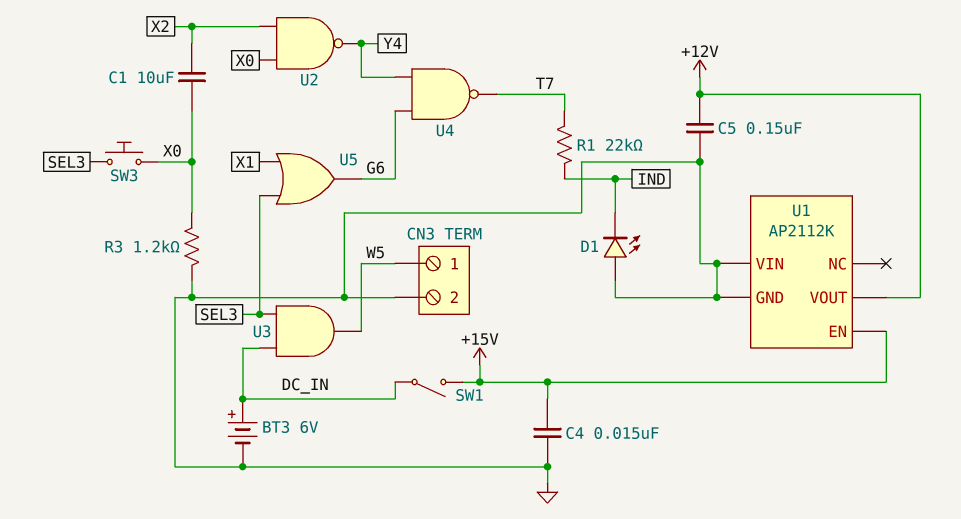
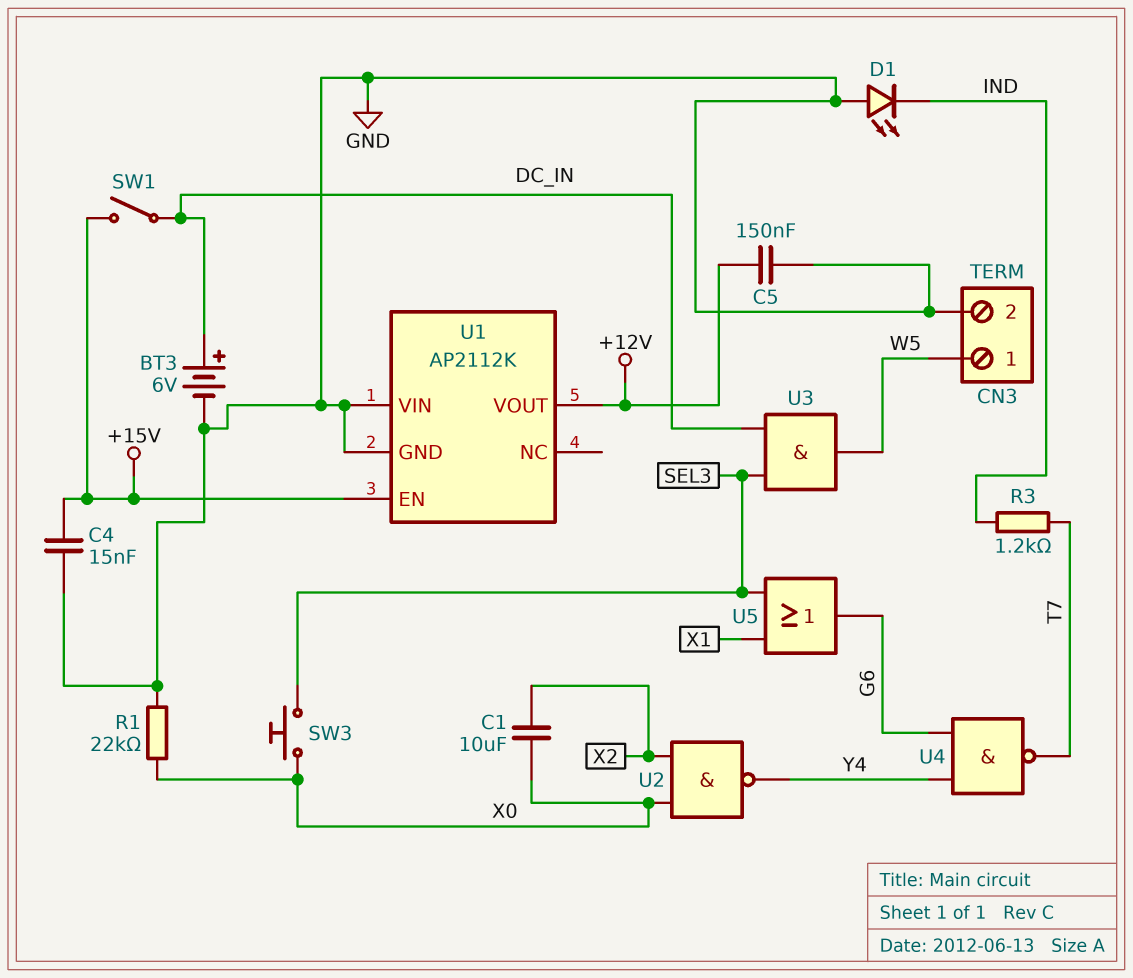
R1: 22k (IND, T7) -> 22k (GND, X0)
R3: 1.2k (GND, X0) -> 1.2k (IND, T7)

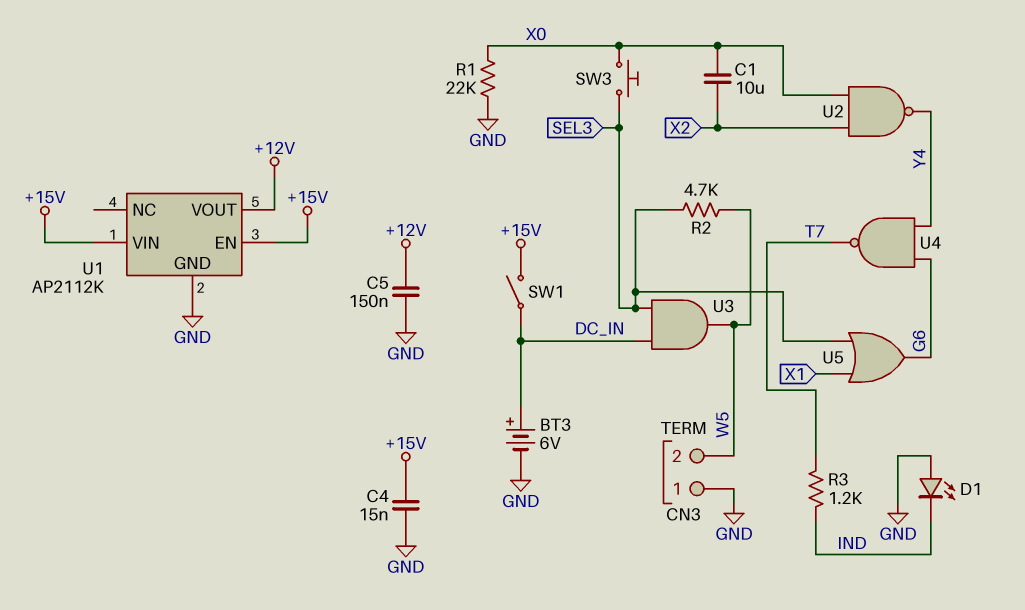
CN3 pin 1: W5 -> GND
CN3 pin 2: GND -> W5
R2: none -> 4.7k (SEL3, W5)
U1 pin VIN: GND -> +15V

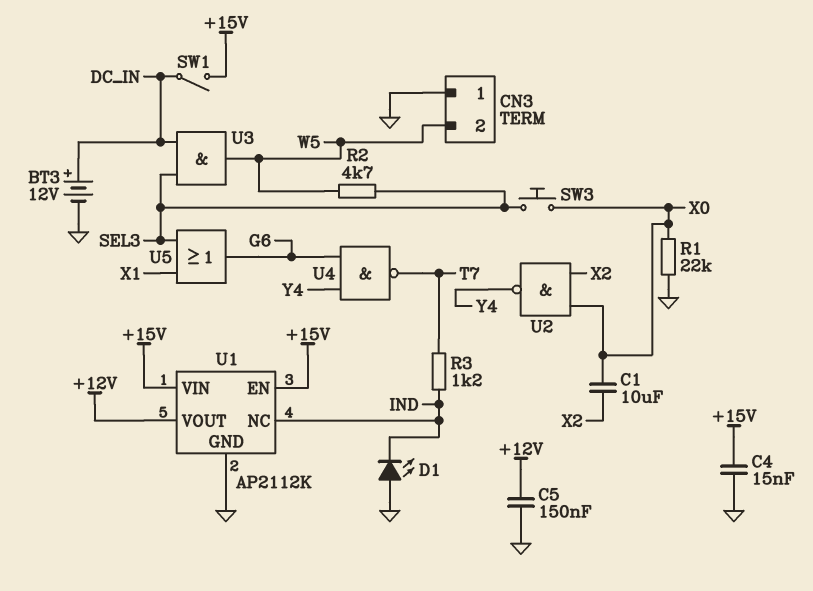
BT3: 6V (plus DC_IN, minus GND) -> 12V (plus DC_IN, minus GND)
U1 pin NC: none -> IND

